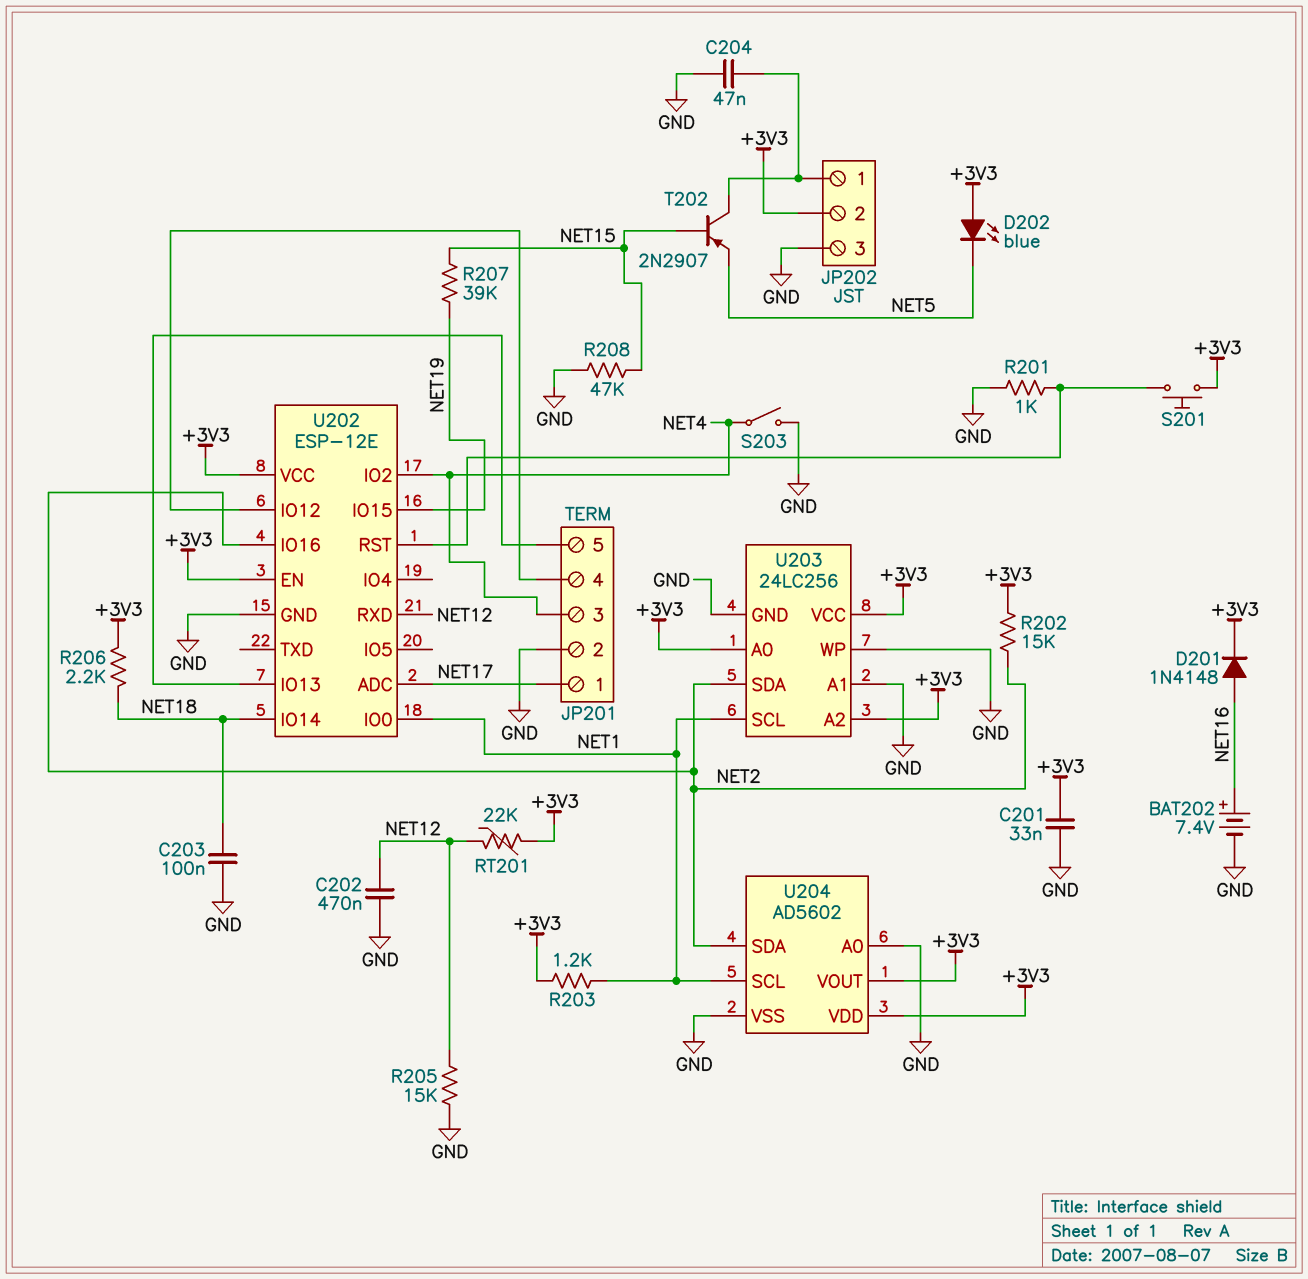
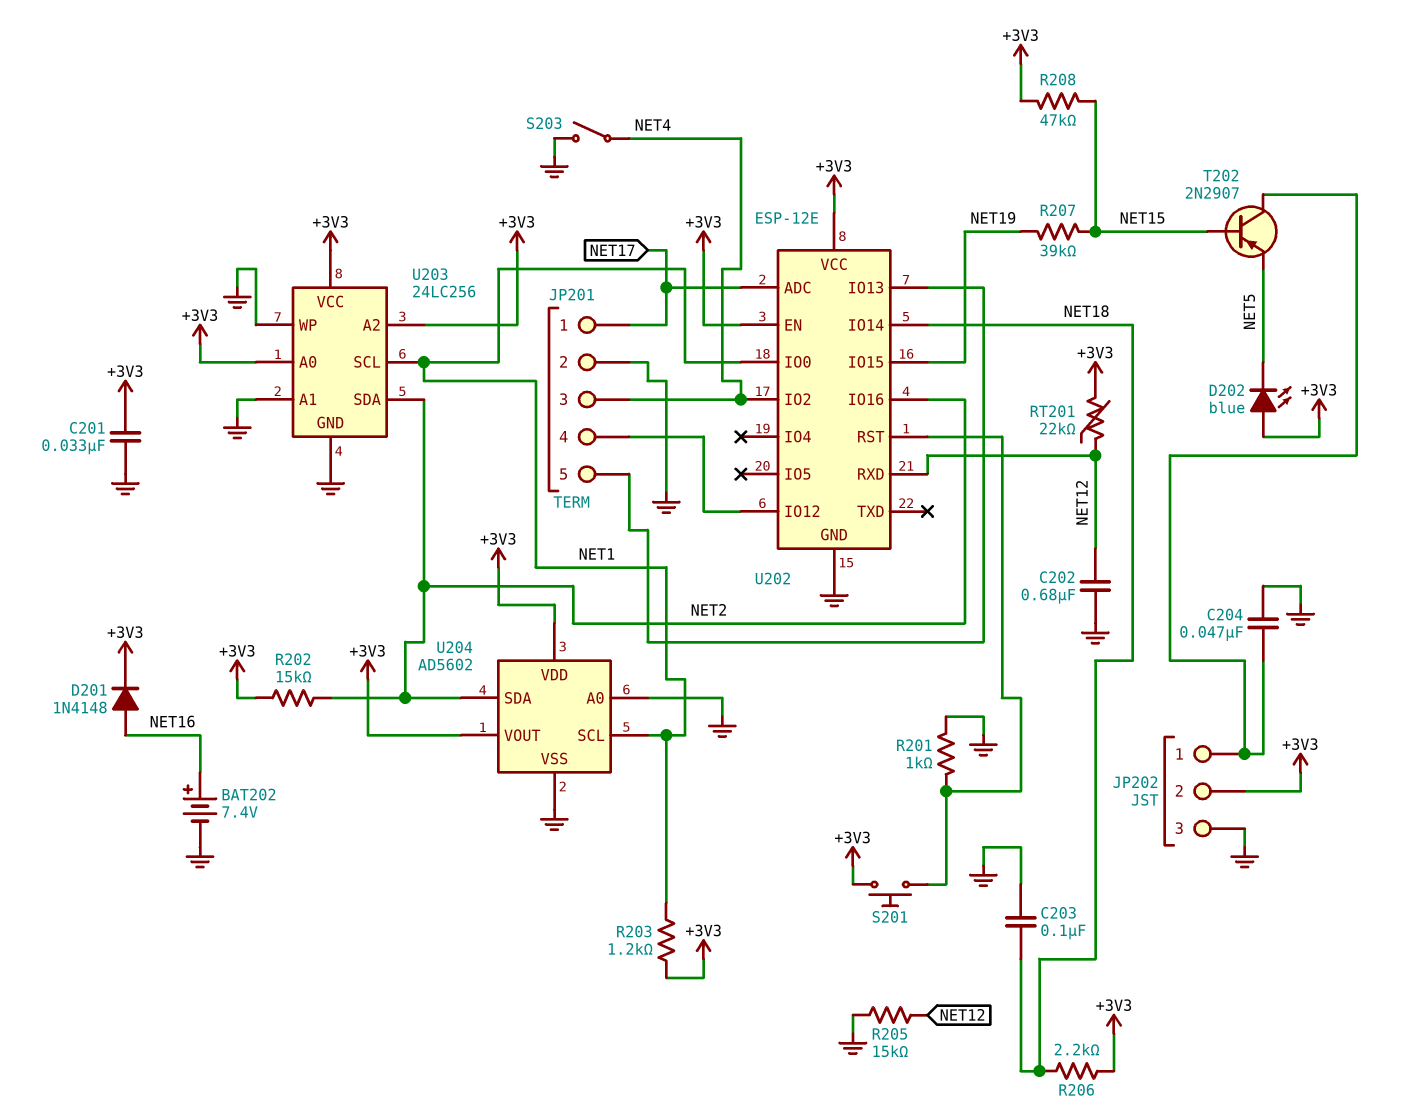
C202: 470nF (GND, NET12) -> 680nF (GND, NET12)
R208: 47k (GND, NET15) -> 47k (+3V3, NET15)

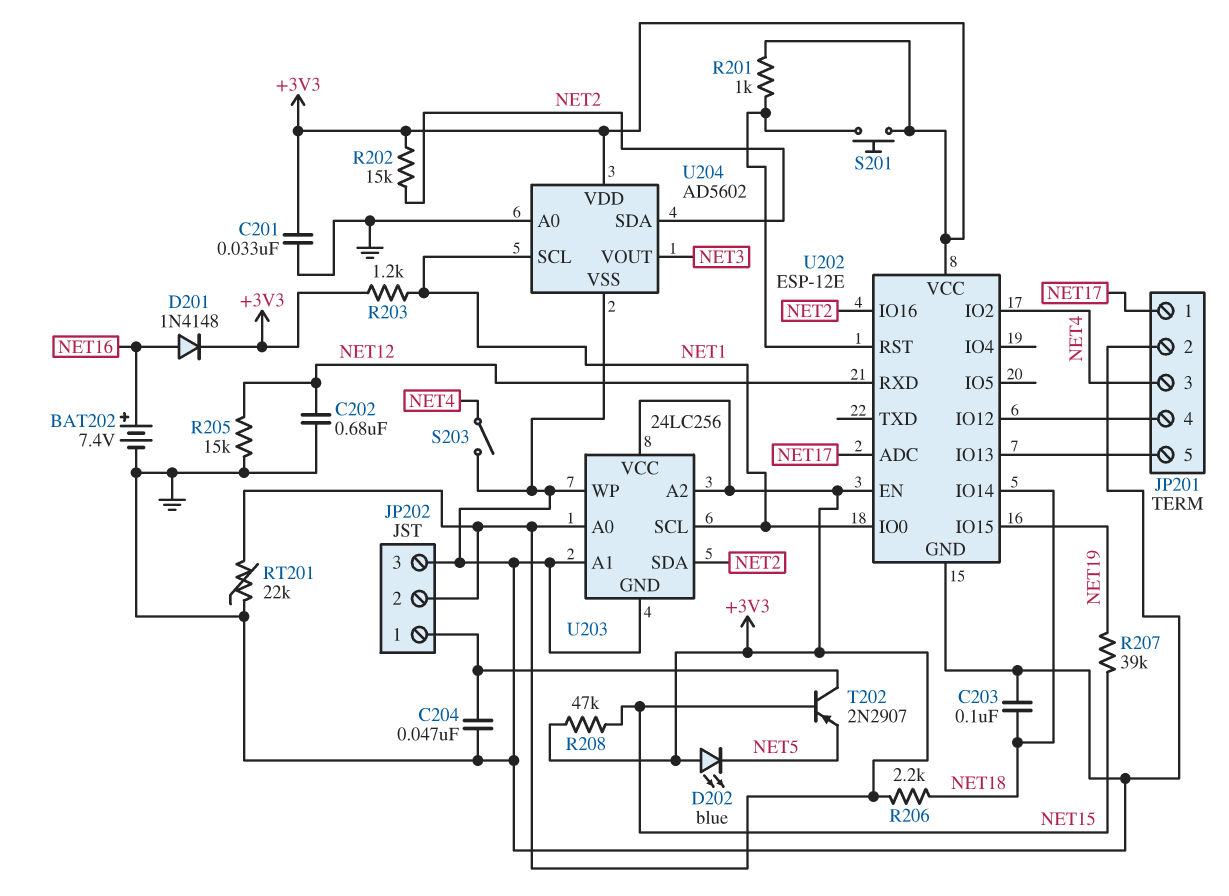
R201: 1k (GND, U202/RST) -> 1k (+3V3, U202/RST)
RT201: 22k (+3V3, NET12) -> 22k (+3V3, GND)
U204 pin VOUT: +3V3 -> NET3

